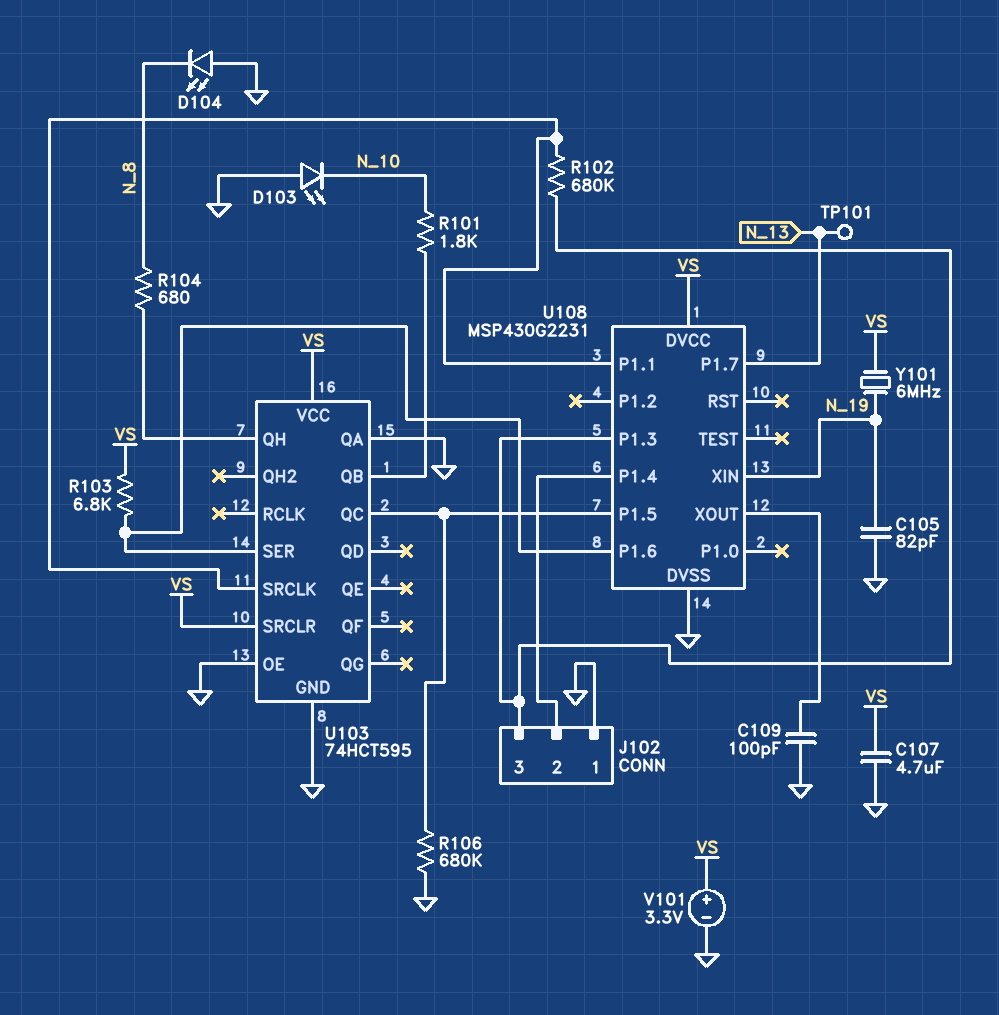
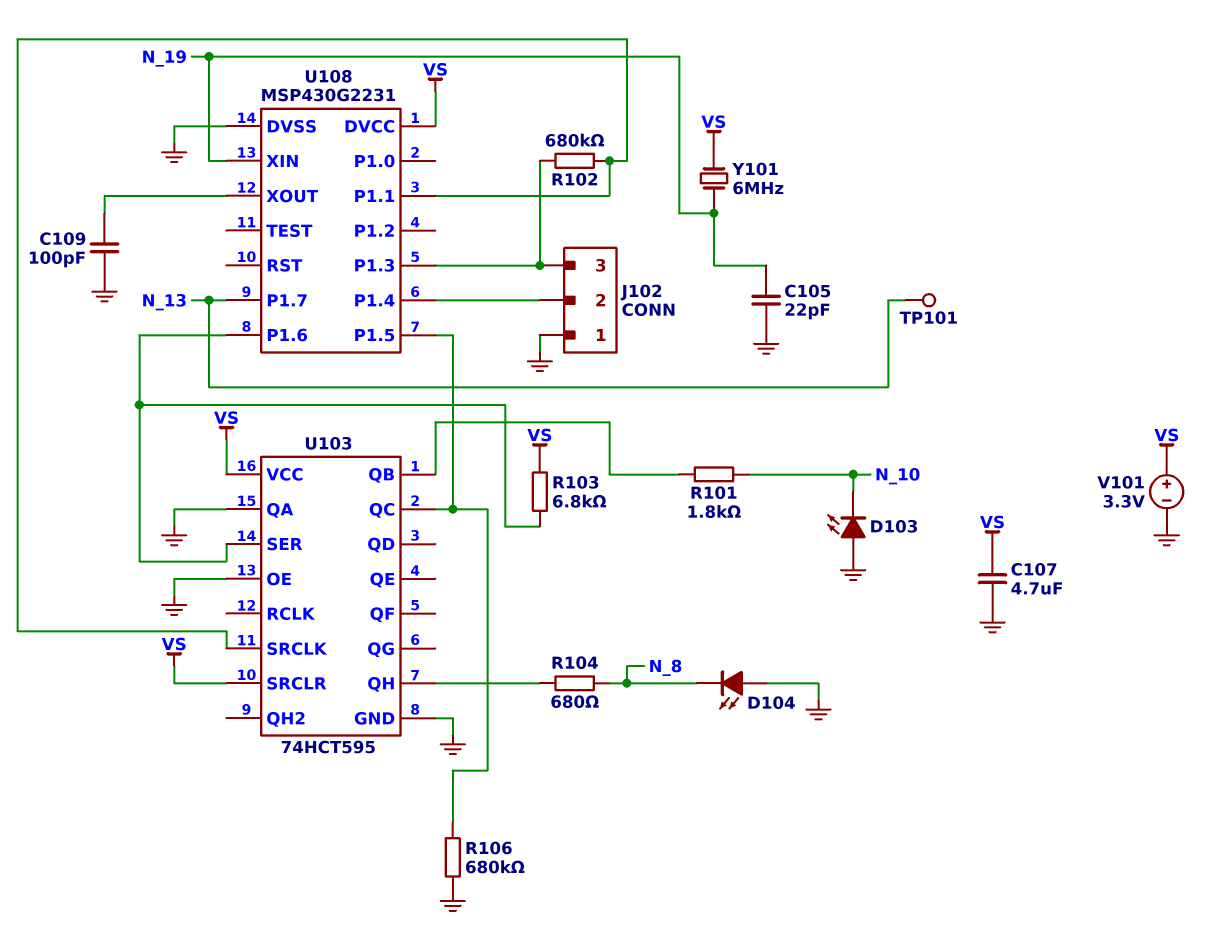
C105: 82pF (GND, N_19) -> 22pF (GND, N_19)

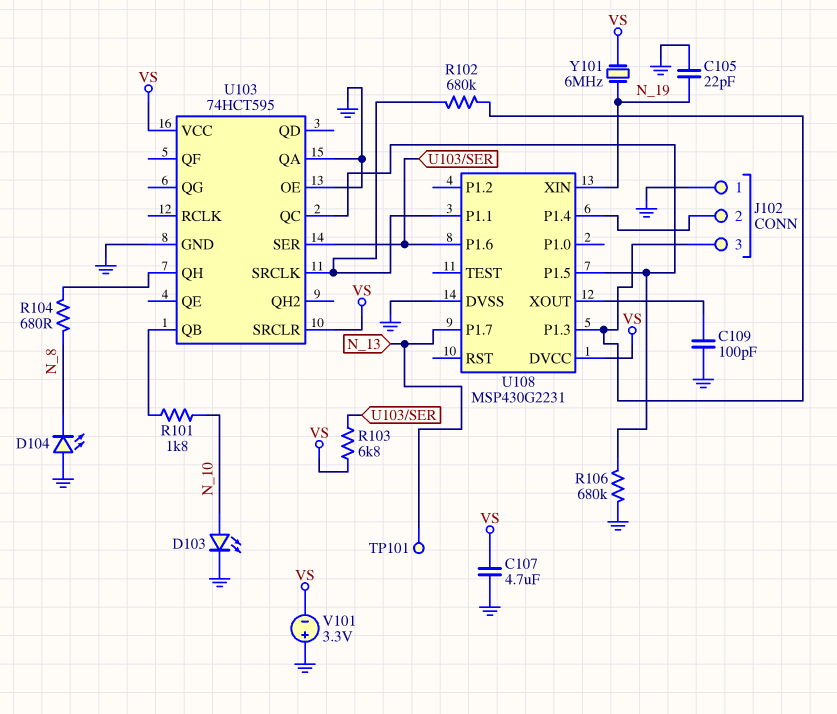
D103: LED (A GND, K N_10) -> LED (A N_10, K GND)
V101: 3.3V (plus VS, minus GND) -> 3.3V (plus GND, minus VS)

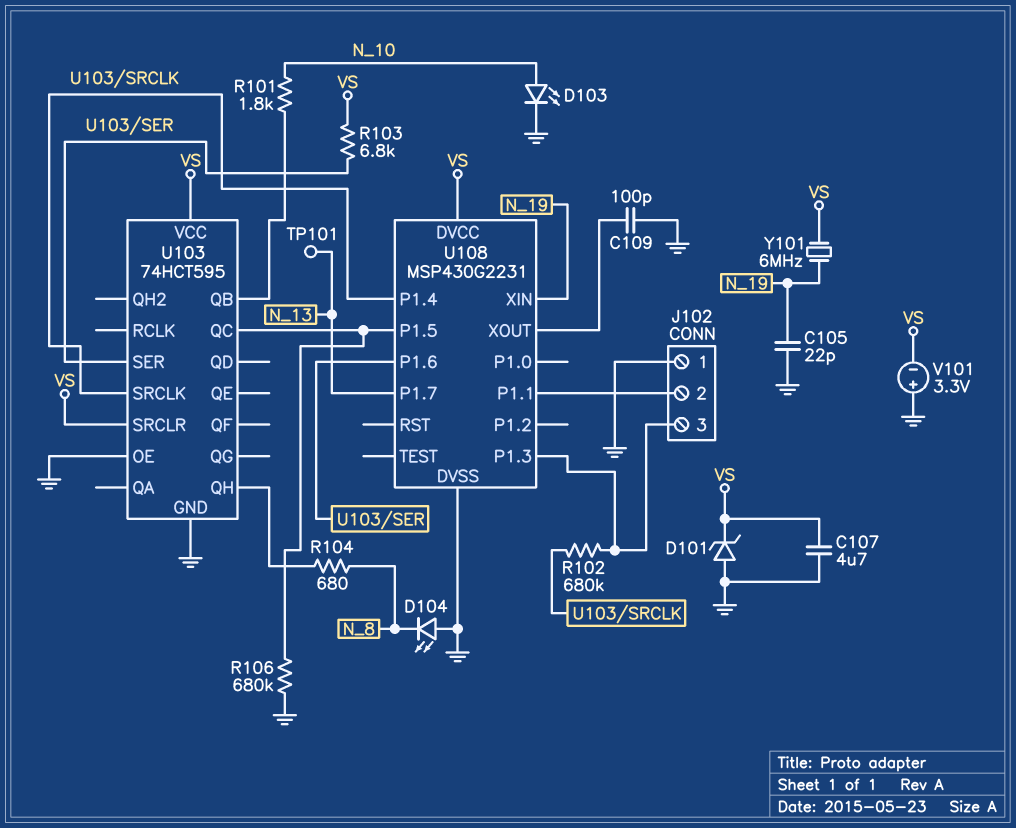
D101: none -> zener (A GND, K VS)
U103 pin QA: GND -> none
U108 pin P1.1: U103/SRCLK -> J102/2
U108 pin P1.4: J102/2 -> U103/SRCLK

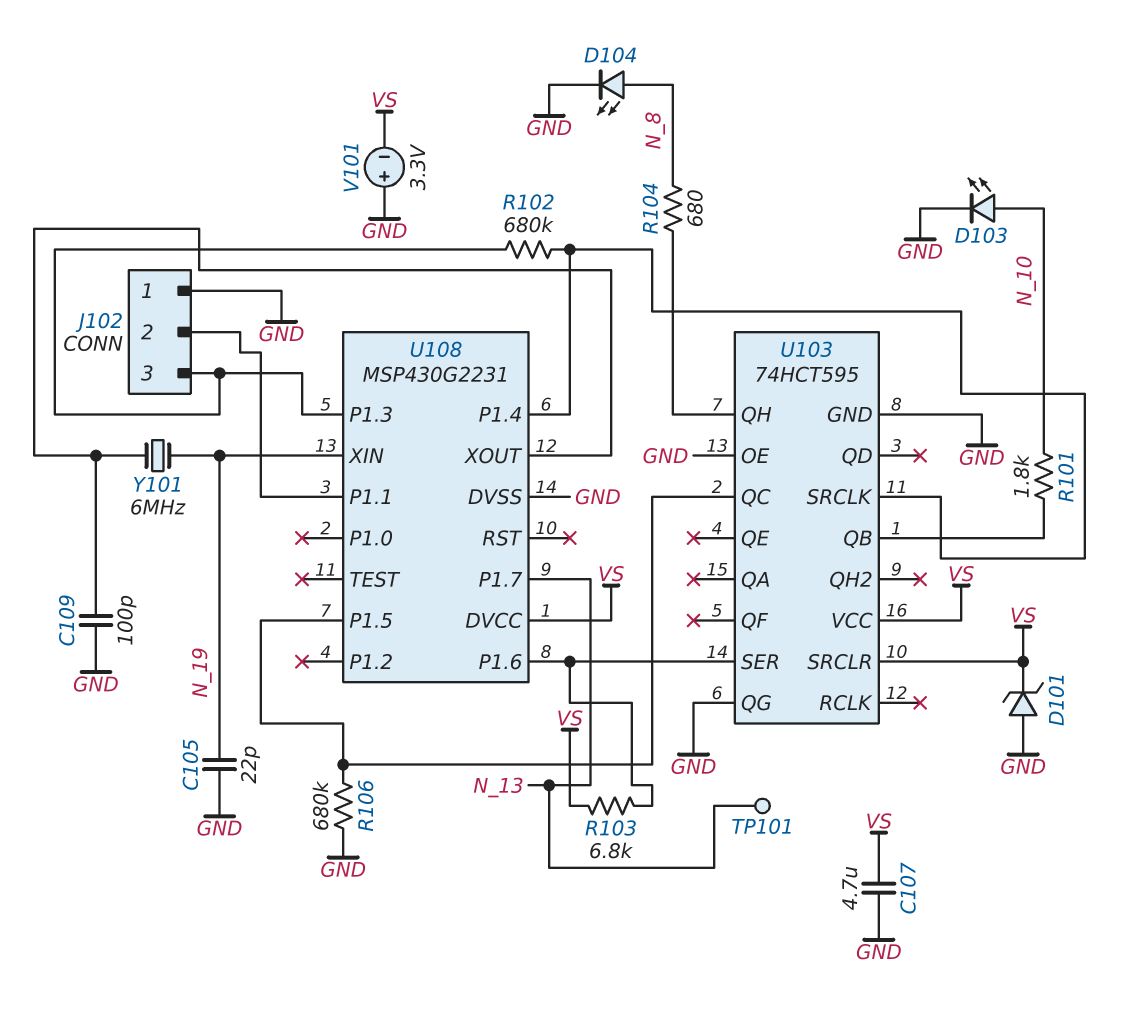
D104: LED (A GND, K N_8) -> LED (A N_8, K GND)
U103 pin QG: none -> GND
Y101: 6MHz (N_19, VS) -> 6MHz (N_19, U108/XOUT)

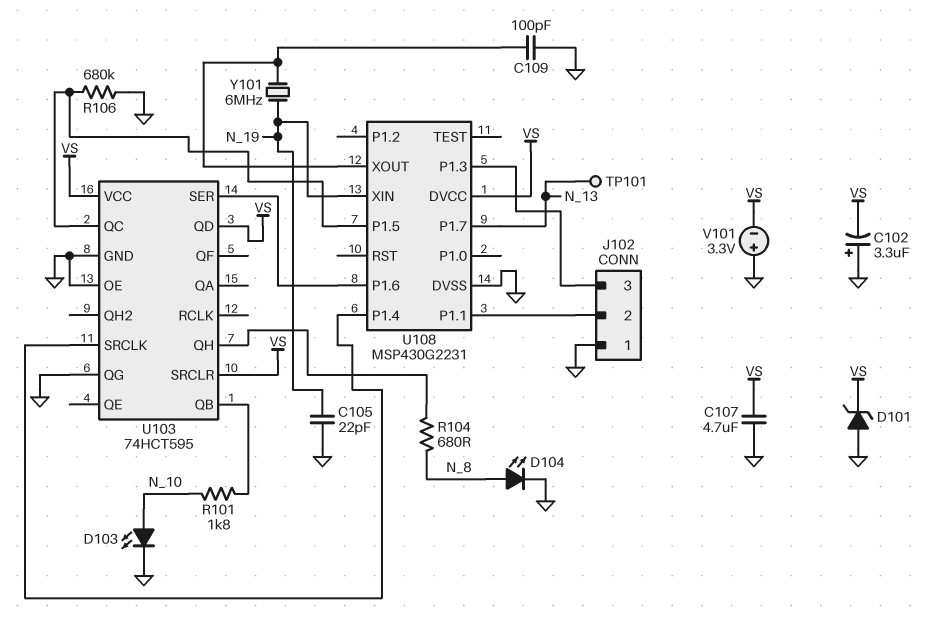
C102: none -> 3.3uF (plus GND, minus VS)
R102: 680k (J102/3, U103/SRCLK) -> none
R103: 6.8k (U103/SER, VS) -> none
U103 pin QD: none -> VS

